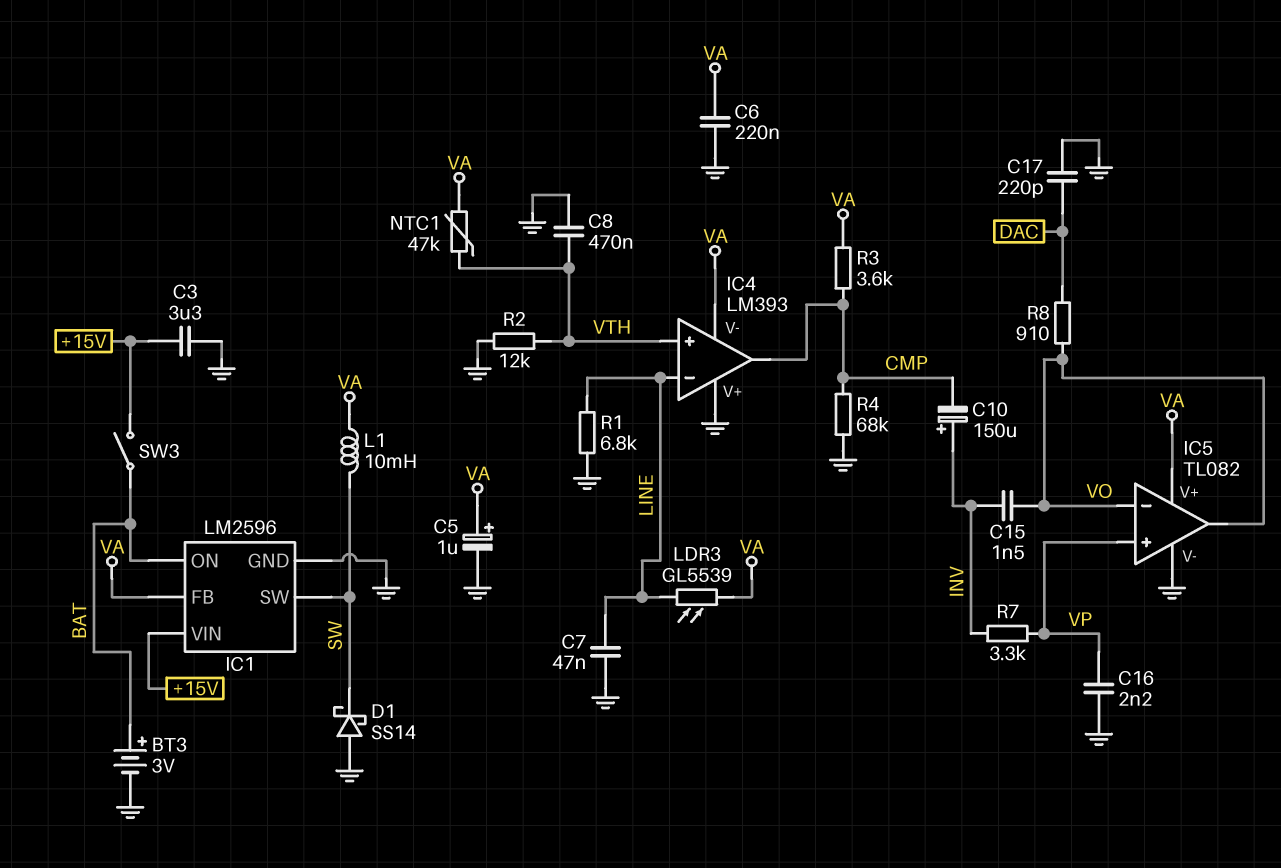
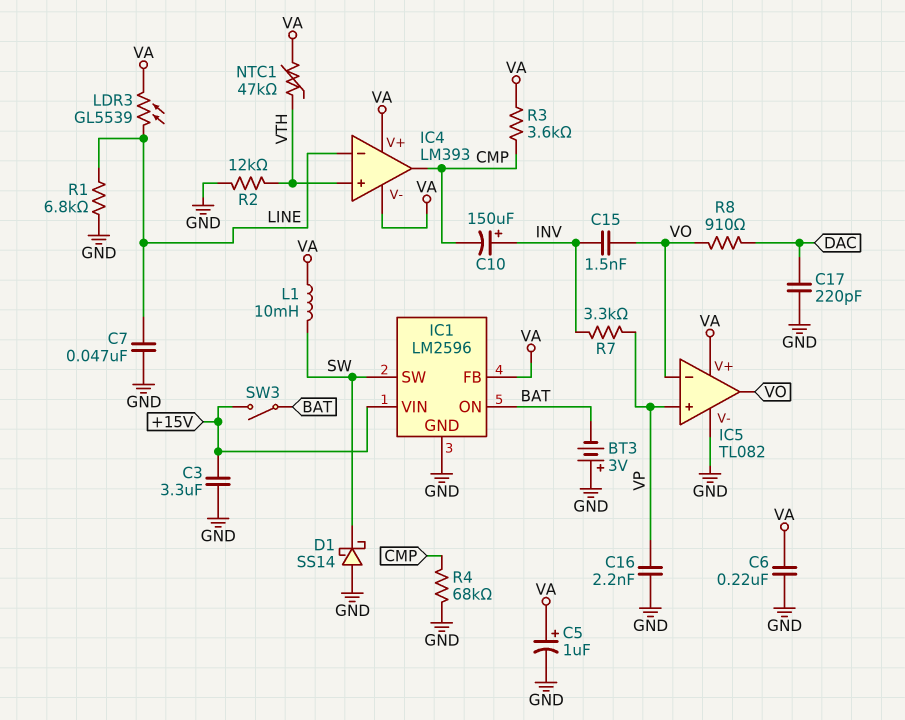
BT3: 3V (plus BAT, minus GND) -> 3V (plus GND, minus BAT)
C8: 470nF (GND, VTH) -> none
IC4 pin V+: GND -> VA

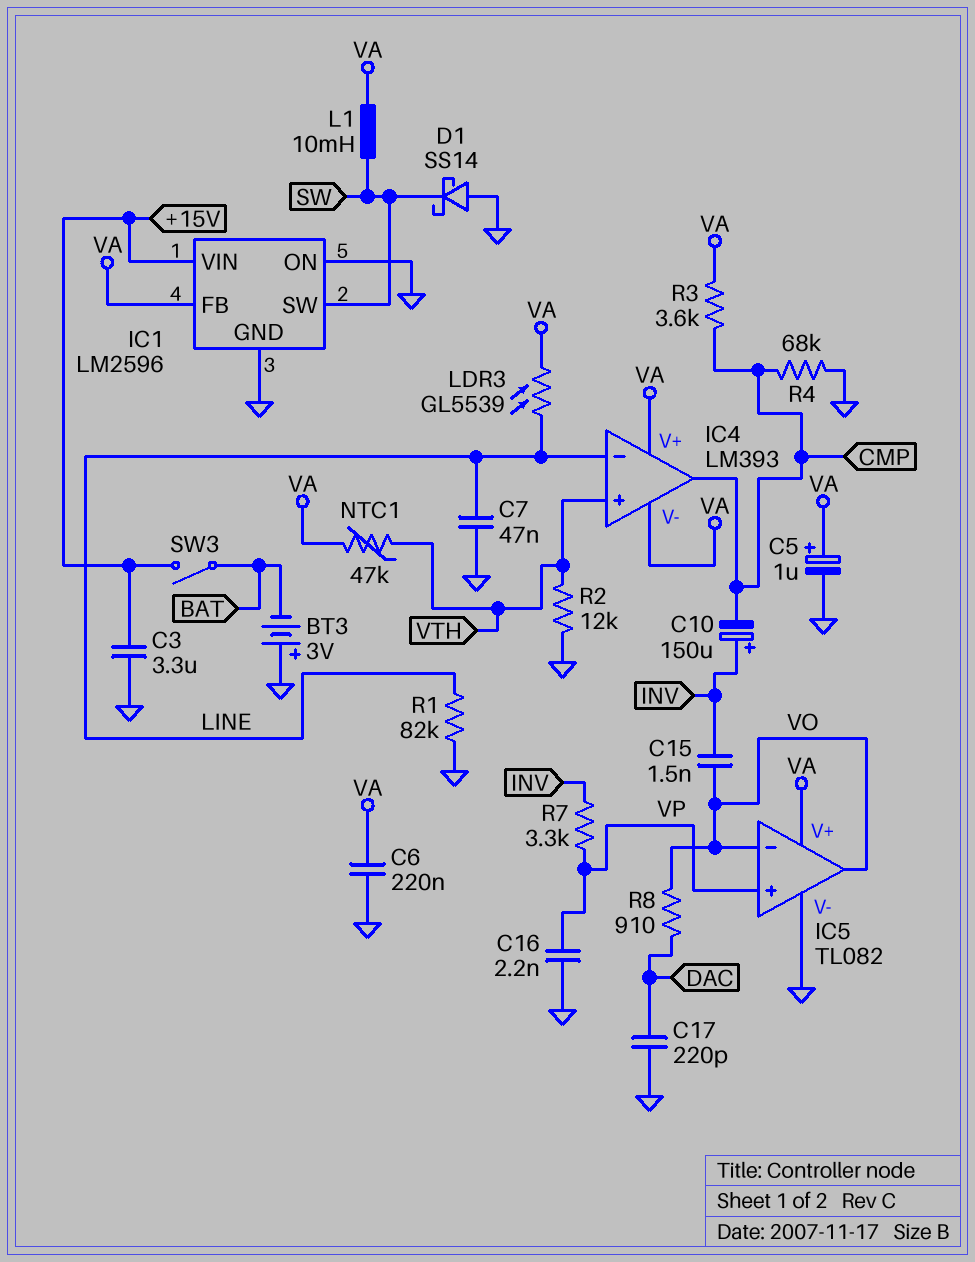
IC1 pin ON: BAT -> GND
R1: 6.8k (GND, LINE) -> 82k (GND, LINE)

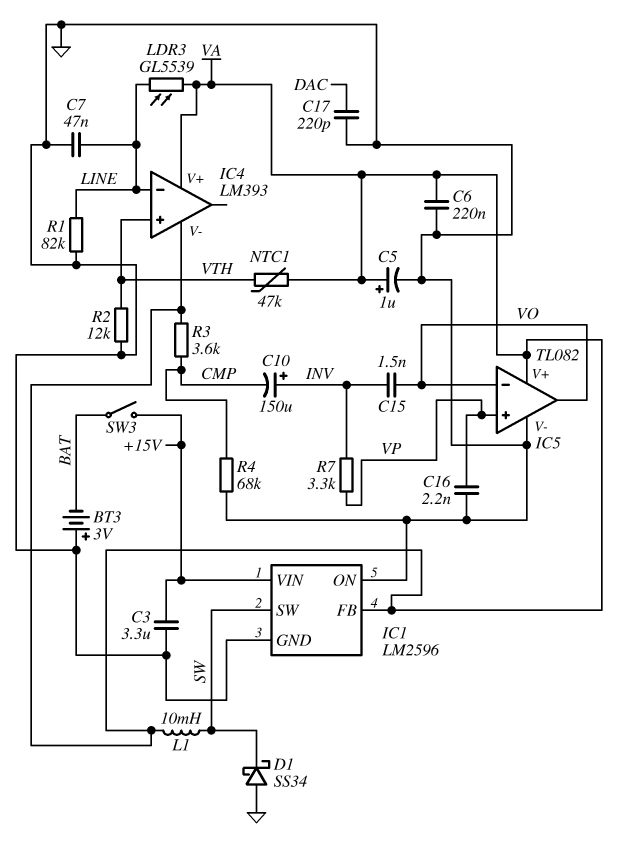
D1: schottky SS14 (A GND, K SW) -> schottky SS34 (A GND, K SW)
IC4 pin out: CMP -> none
R8: 910 (DAC, VO) -> none

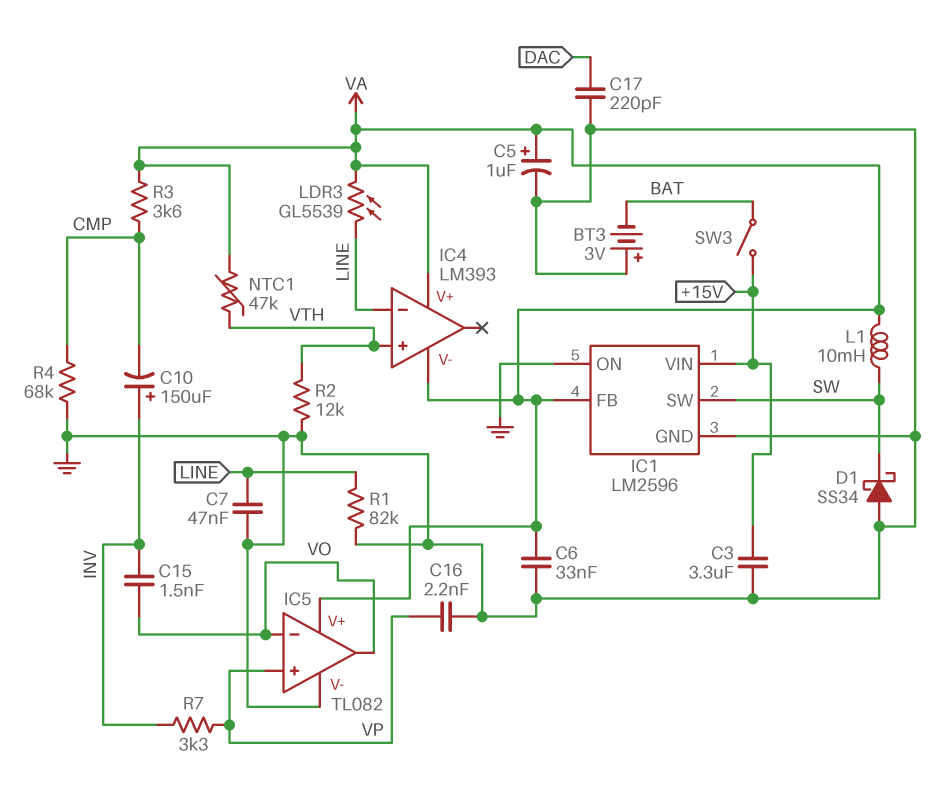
C6: 220nF (GND, VA) -> 33nF (GND, VA)

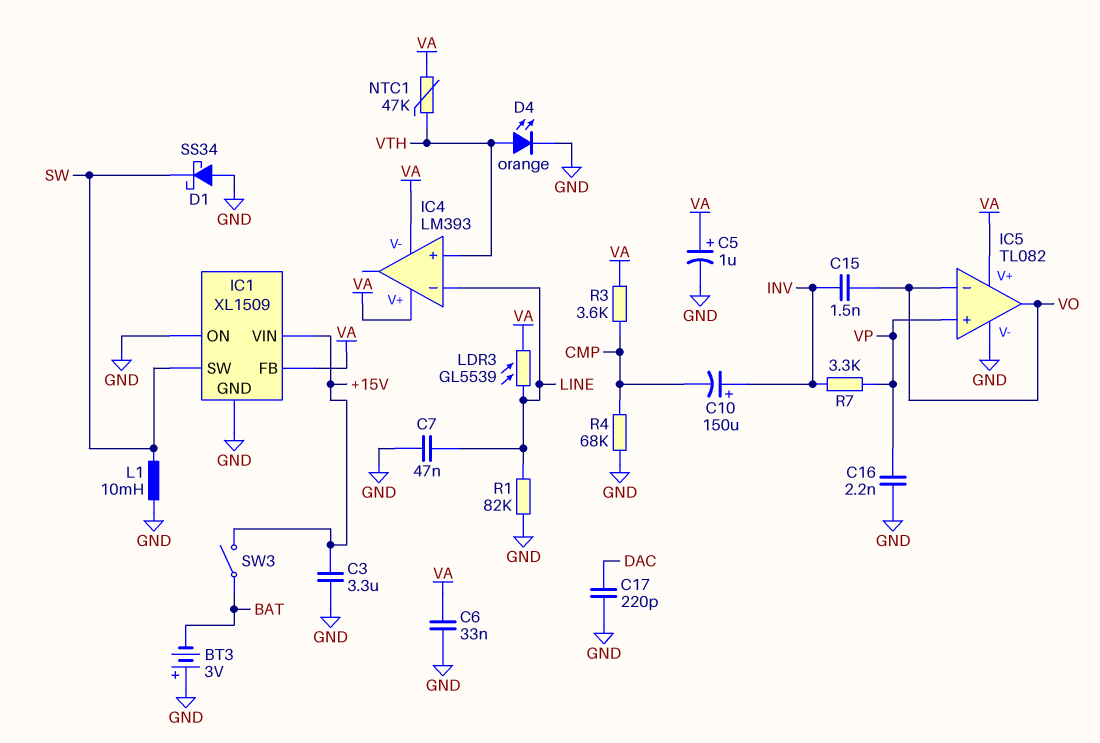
D4: none -> LED orange (A VTH, K GND)
IC1: LM2596 -> XL1509
L1: 10mH (SW, VA) -> 10mH (GND, SW)
R2: 12k (GND, VTH) -> none

